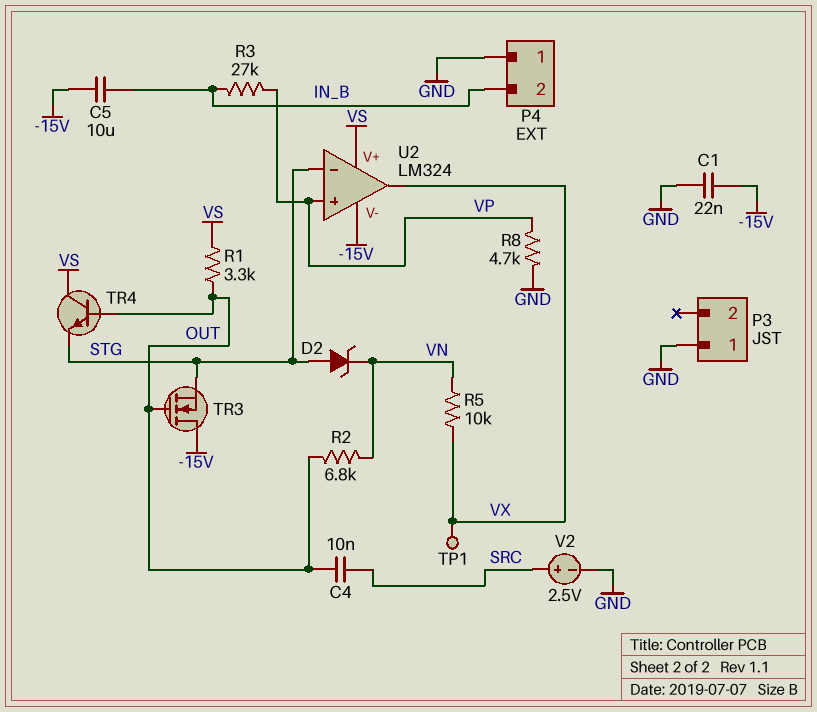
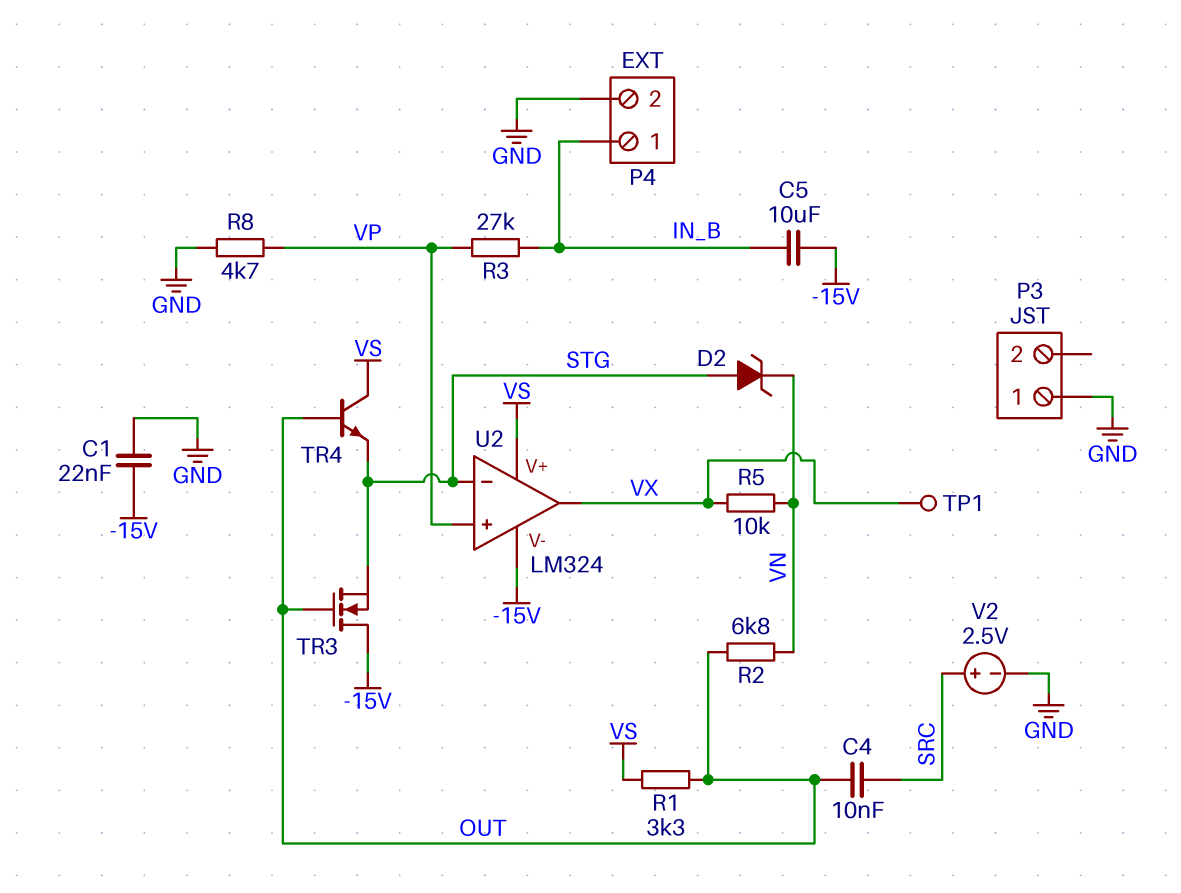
P4 pin 1: GND -> IN_B
P4 pin 2: IN_B -> GND

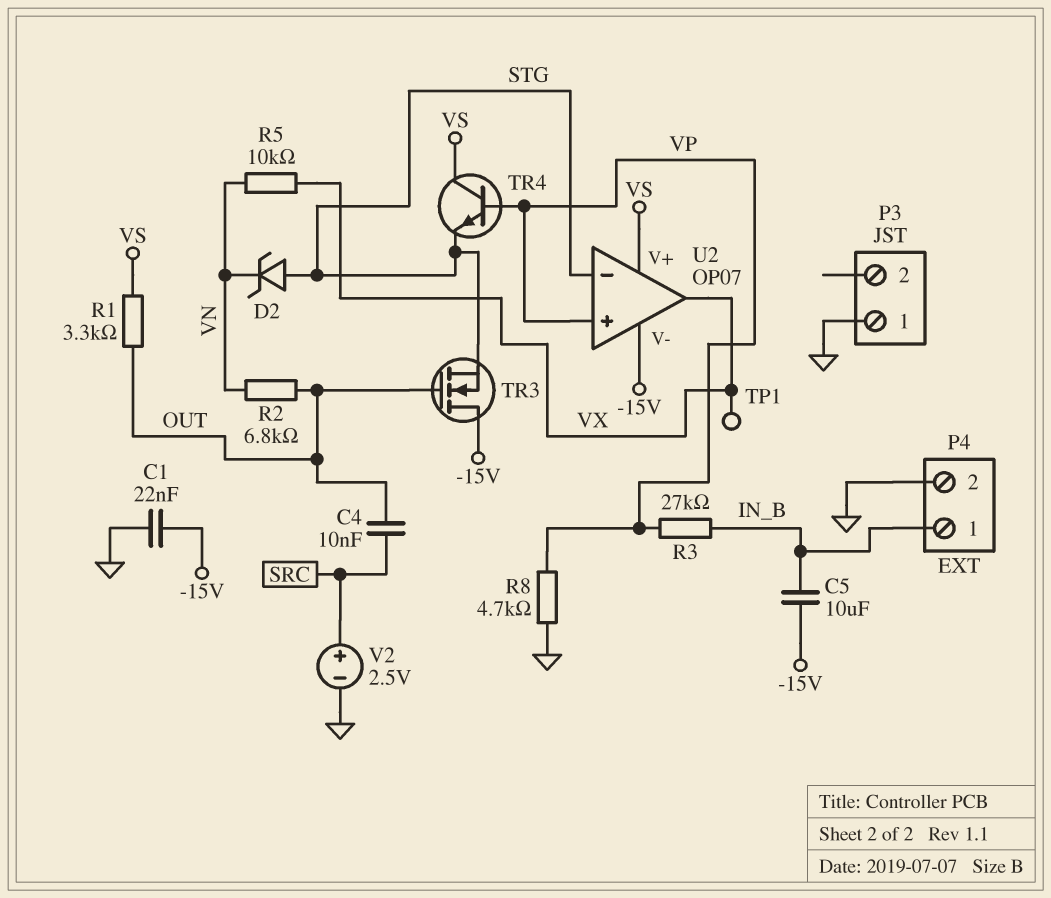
TR4: NPN (B OUT, C VS, E STG) -> NPN (B VP, C VS, E STG)
U2: LM324 -> OP07

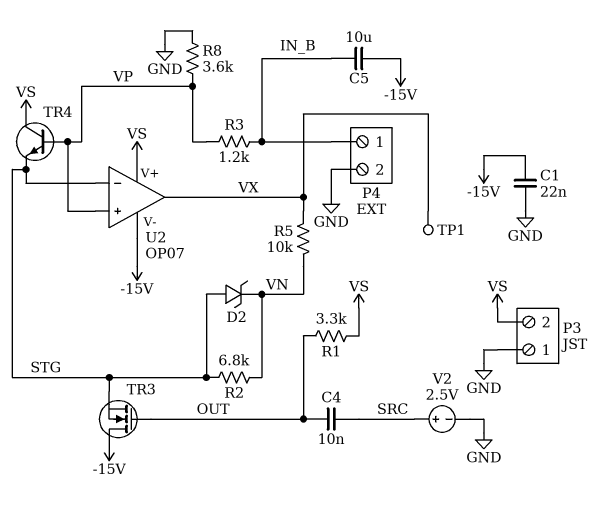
P3 pin 2: none -> VS
R2: 6.8k (OUT, VN) -> 6.8k (STG, VN)
R3: 27k (IN_B, VP) -> 1.2k (IN_B, VP)
R8: 4.7k (GND, VP) -> 3.6k (GND, VP)

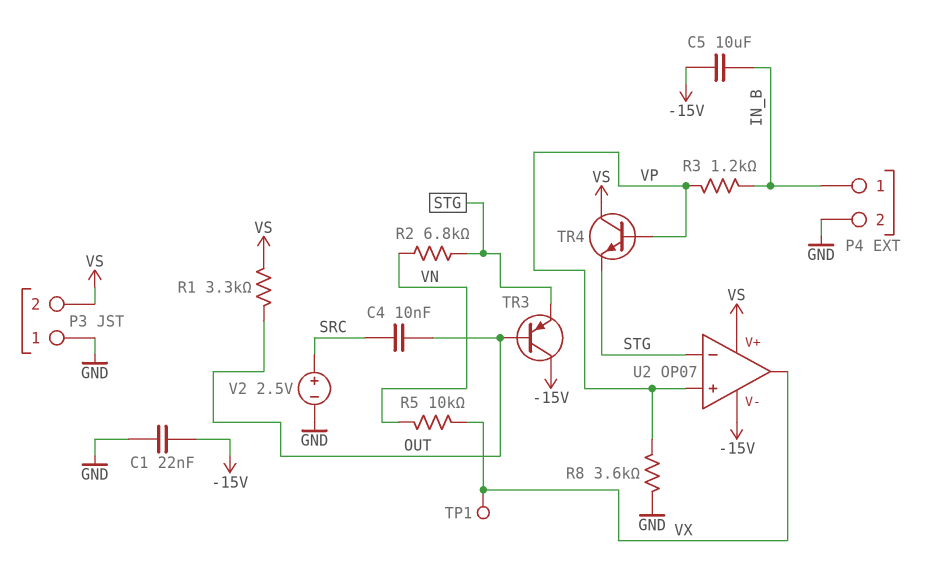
D2: zener (A STG, K VN) -> none
TR3: NMOS (G OUT, D -15V, S STG) -> PNP (B OUT, C -15V, E STG)

